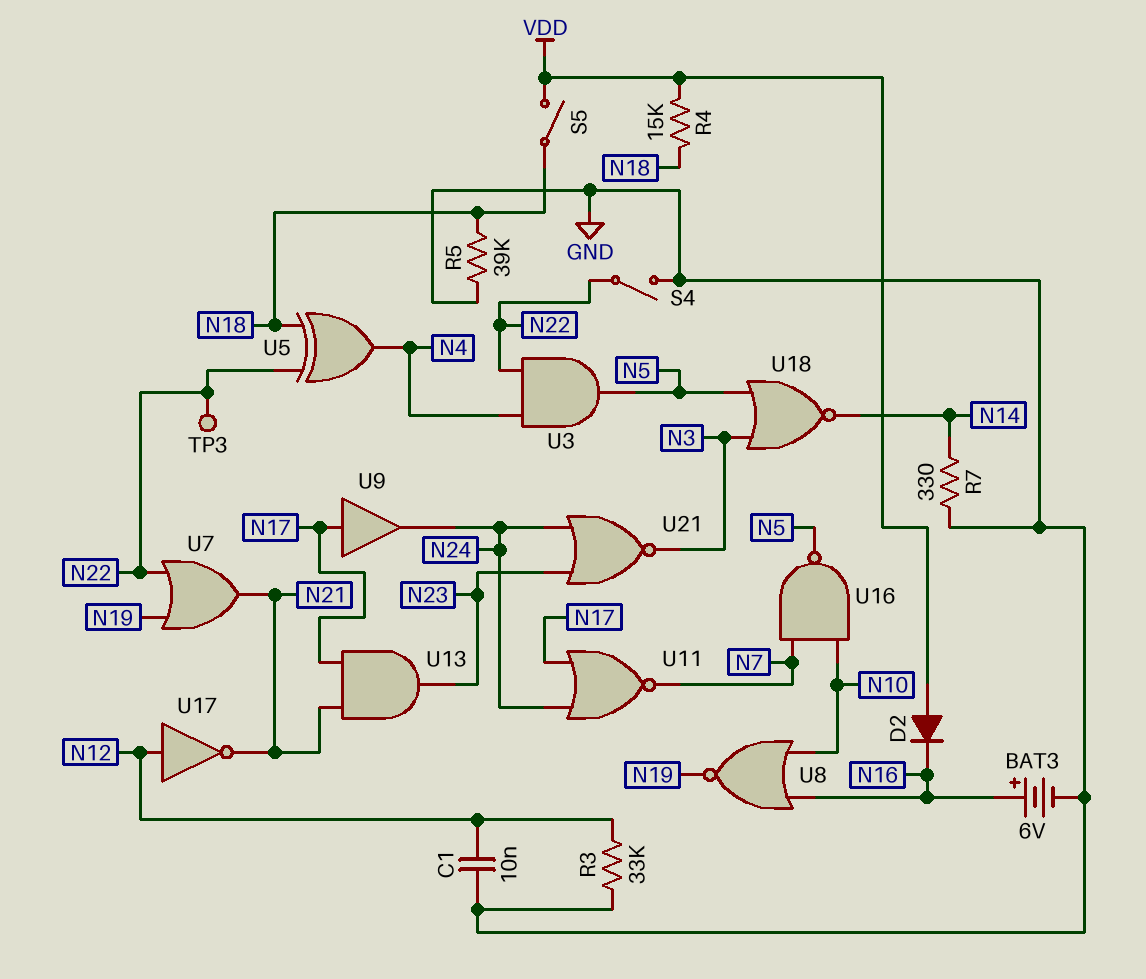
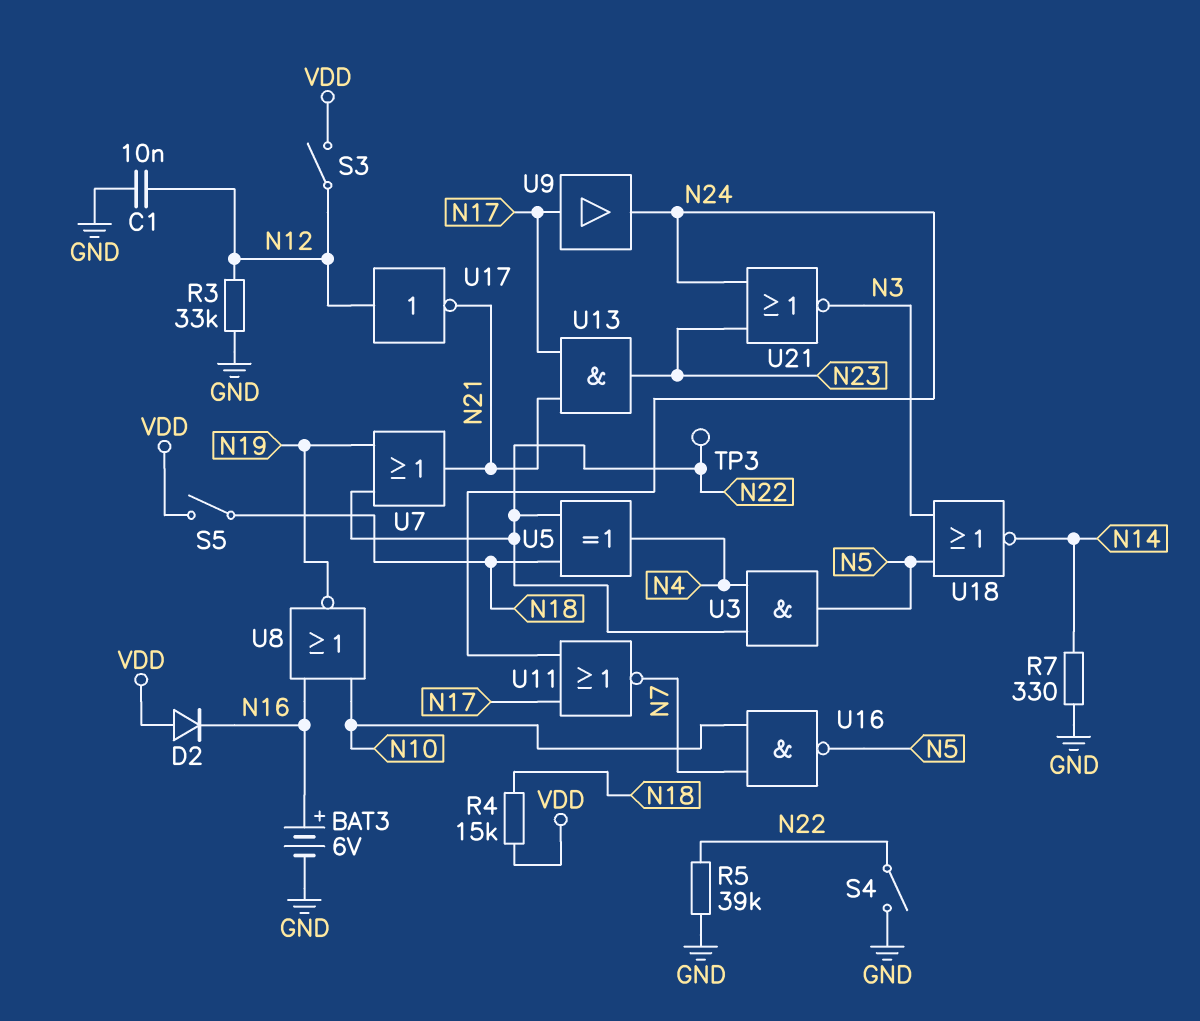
R5: 39k (GND, N18) -> 39k (GND, N22)
S3: none -> switch (N12, VDD)

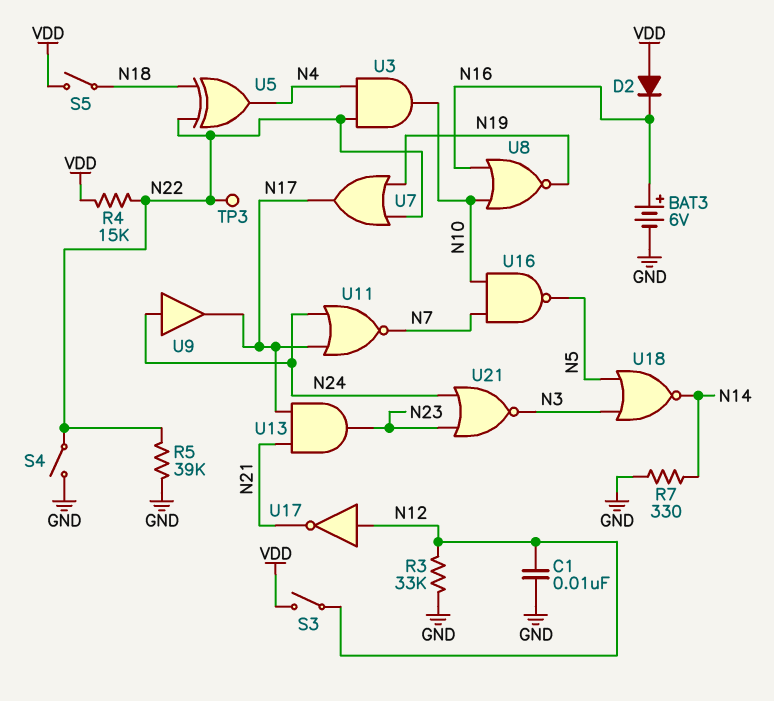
R4: 15k (N18, VDD) -> 15k (N22, VDD)
U3: AND (in N4, in N22, out N5) -> AND (in N4, in N22, out N10)
U7: OR (in N19, in N22, out N21) -> OR (in N19, in N22, out N17)
U9: buffer (in N17, out N24) -> buffer (in N24, out N17)

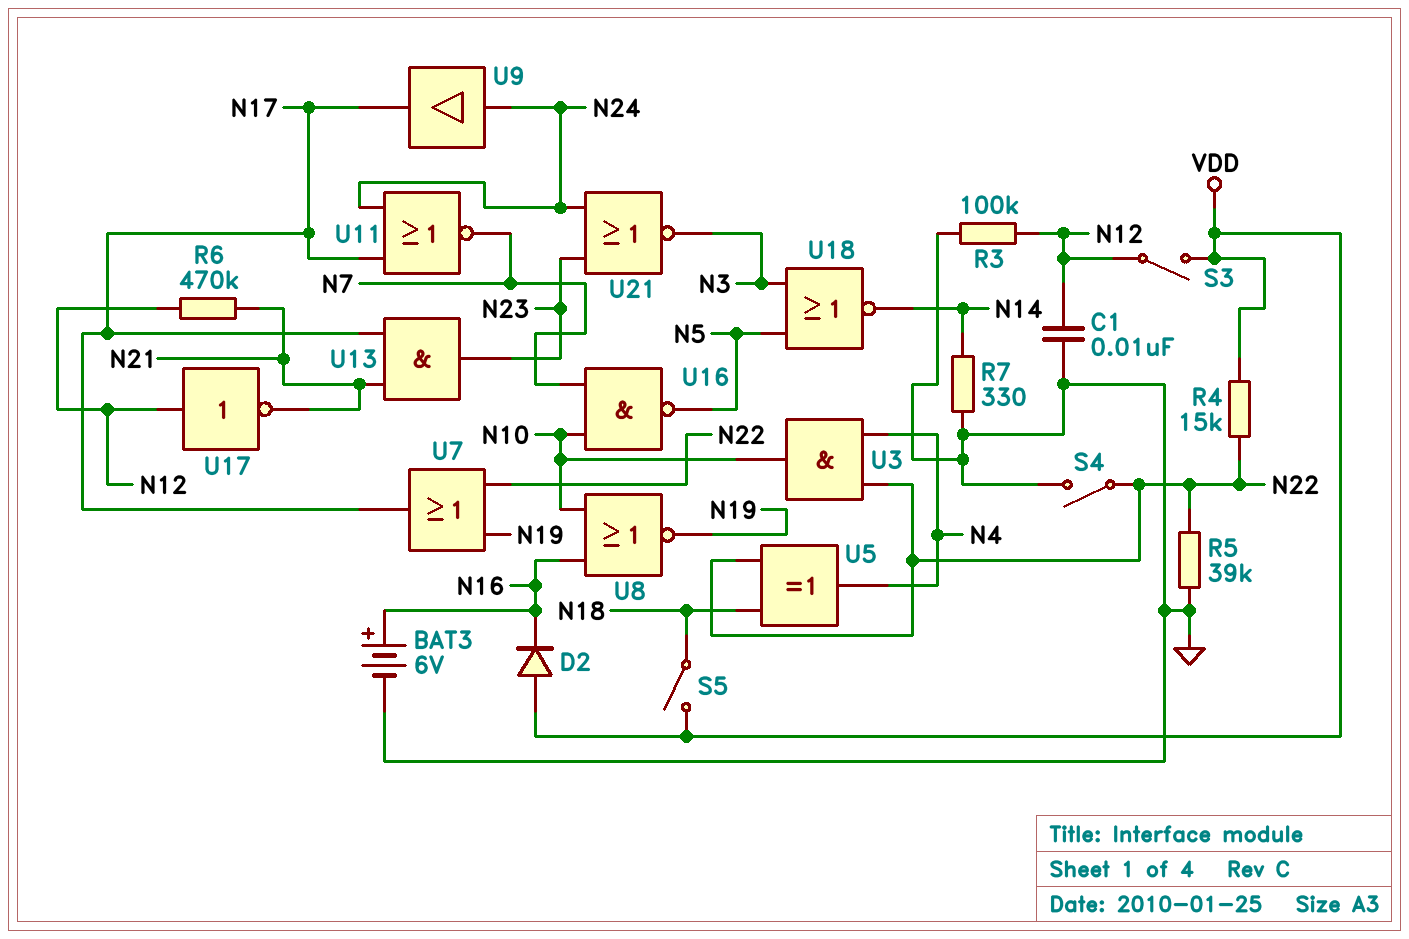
R3: 33k (GND, N12) -> 100k (GND, N12)
R6: none -> 470k (N12, N21)
TP3: test point (N22) -> none

